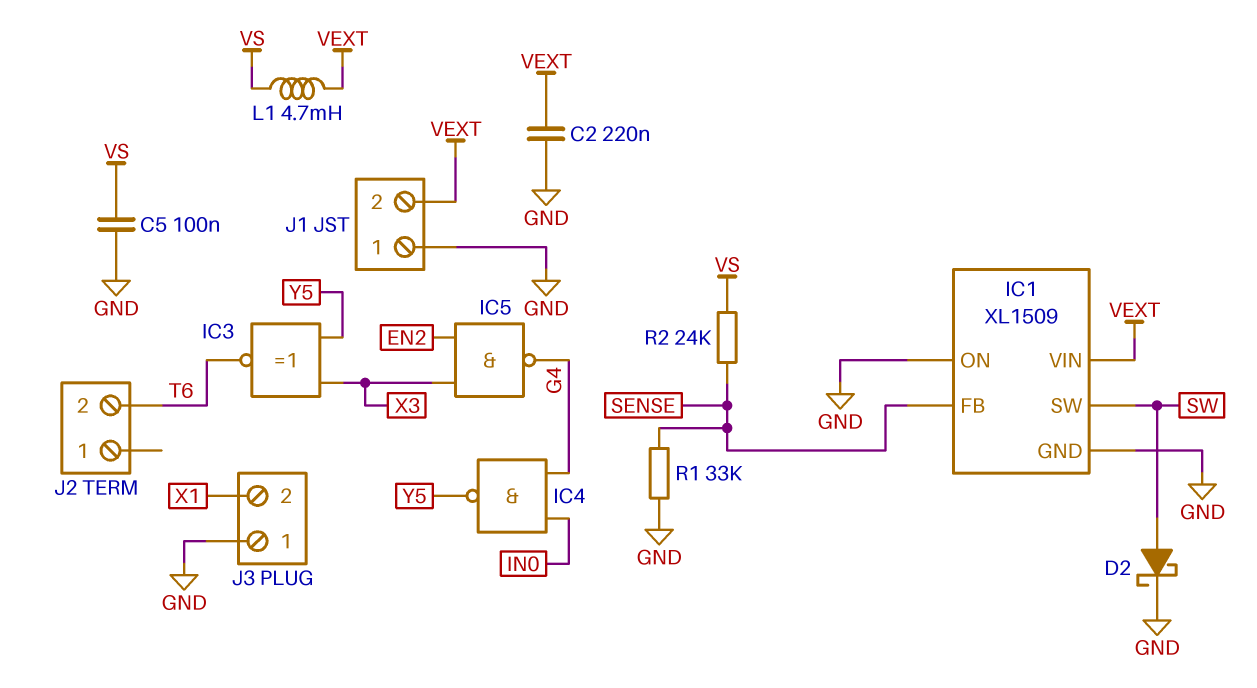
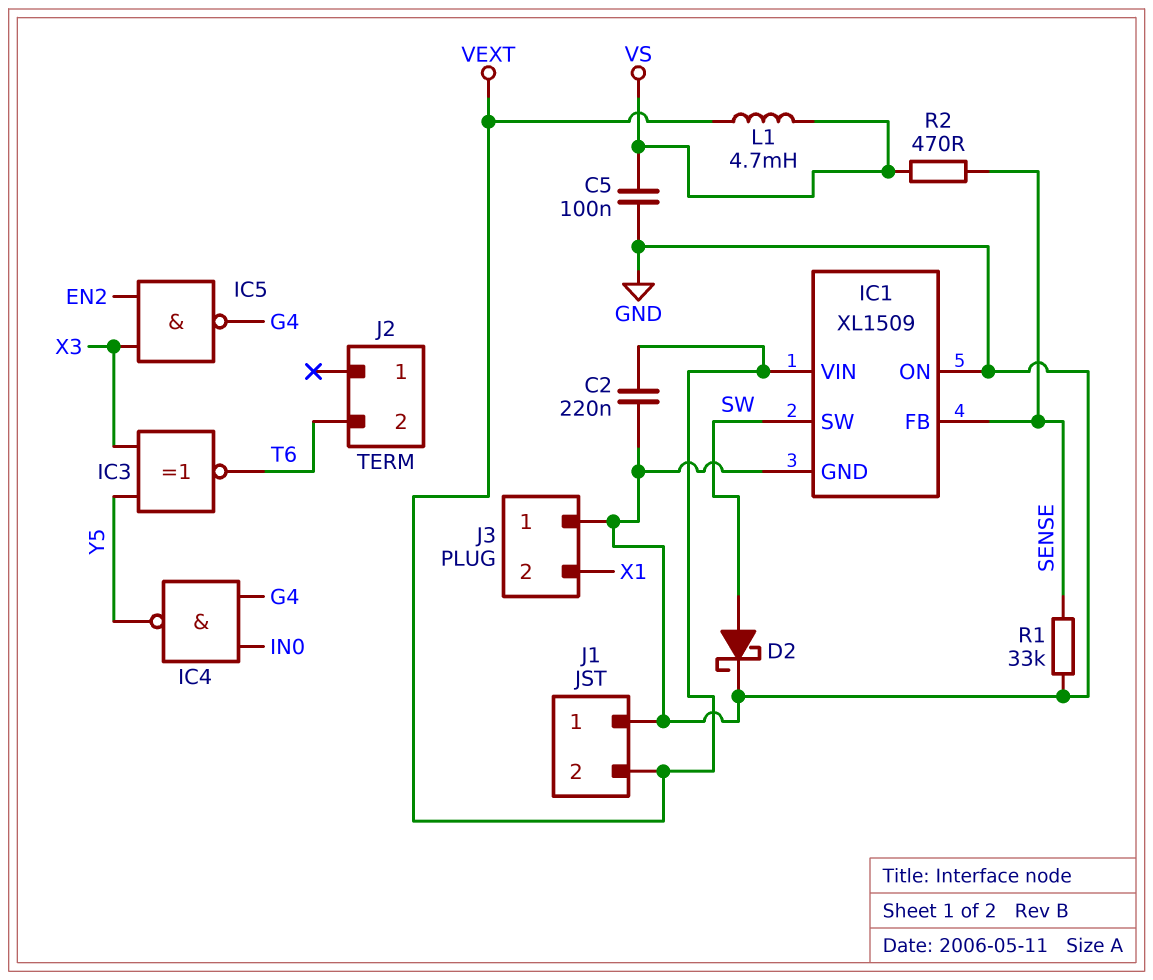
R2: 24k (SENSE, VS) -> 470 (SENSE, VS)

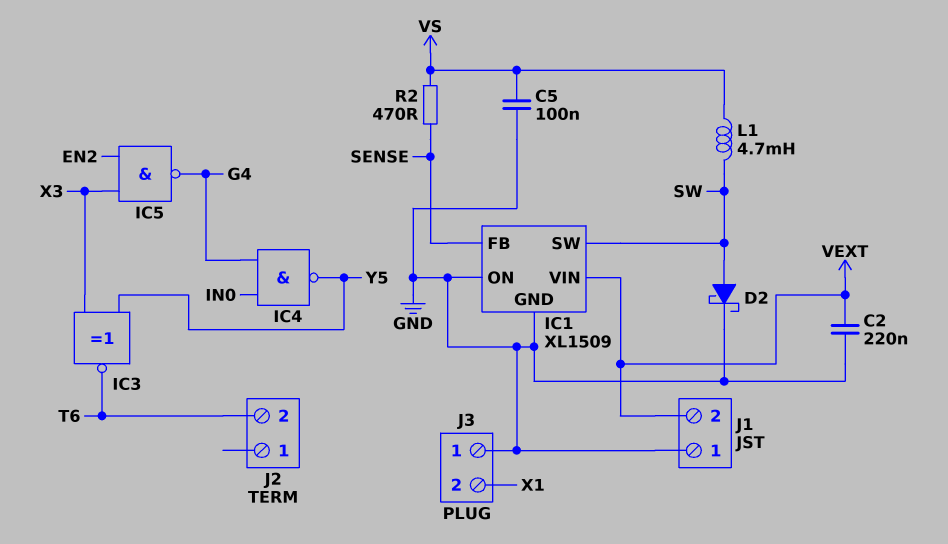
L1: 4.7mH (VEXT, VS) -> 4.7mH (SW, VS)
R1: 33k (GND, SENSE) -> none

